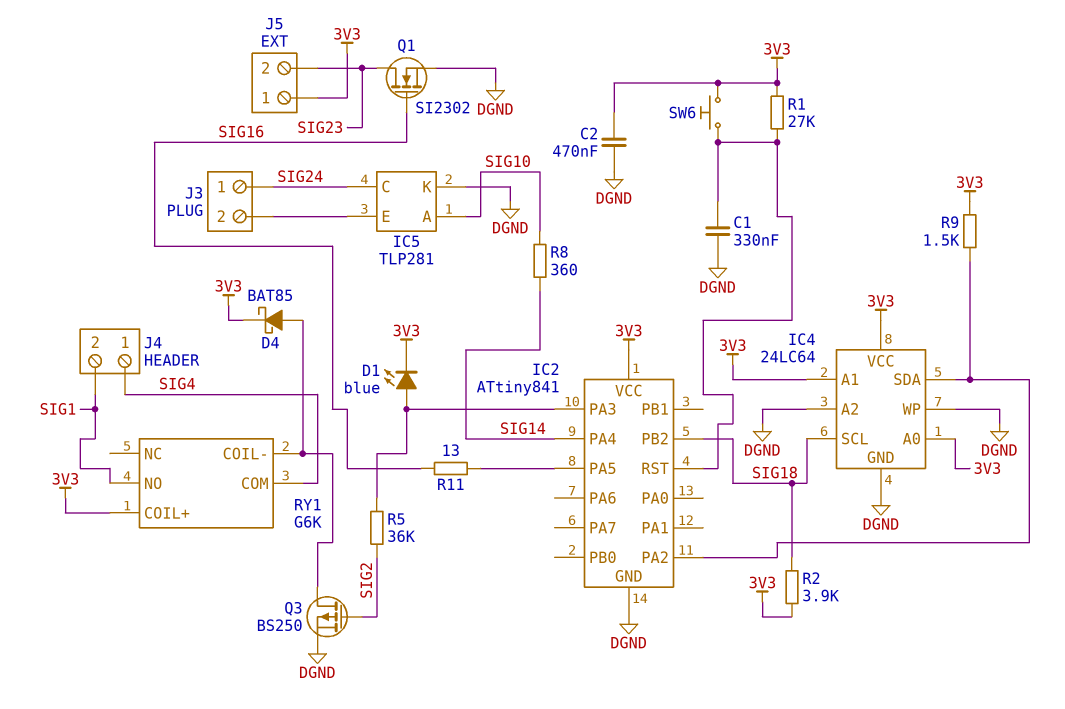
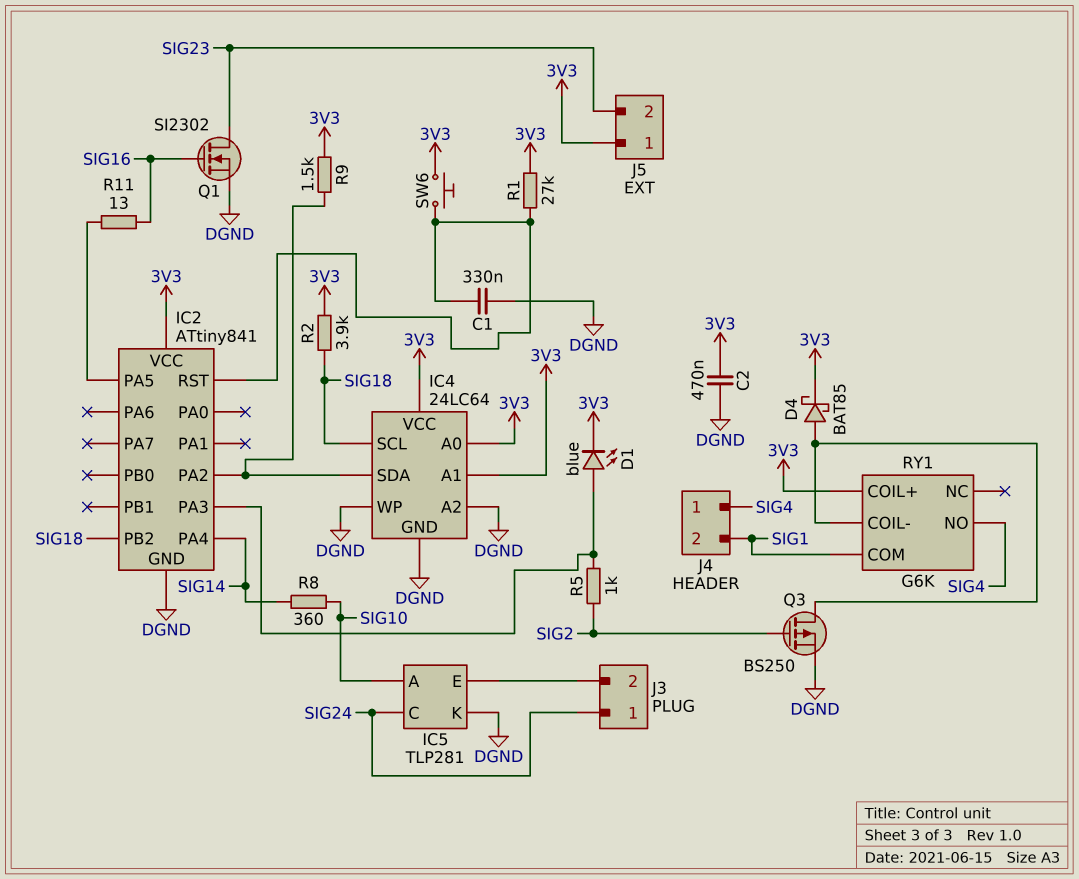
R5: 36k (IC2/PA3, SIG2) -> 1k (IC2/PA3, SIG2)
RY1 pin COM: SIG4 -> SIG1
RY1 pin NO: SIG1 -> SIG4

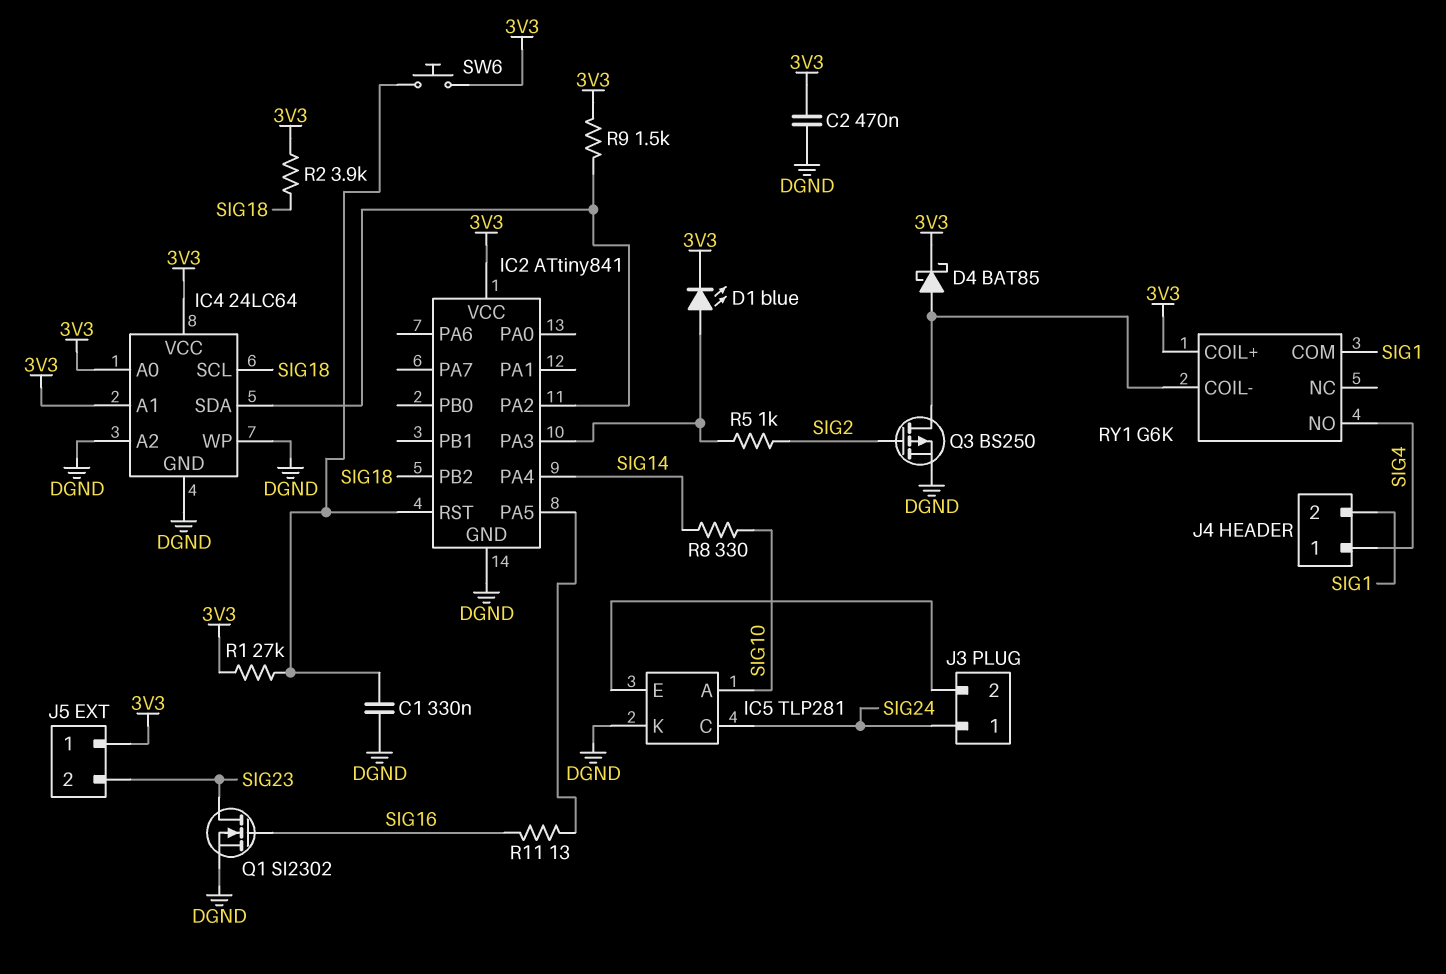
R8: 360 (SIG10, SIG14) -> 330 (SIG10, SIG14)

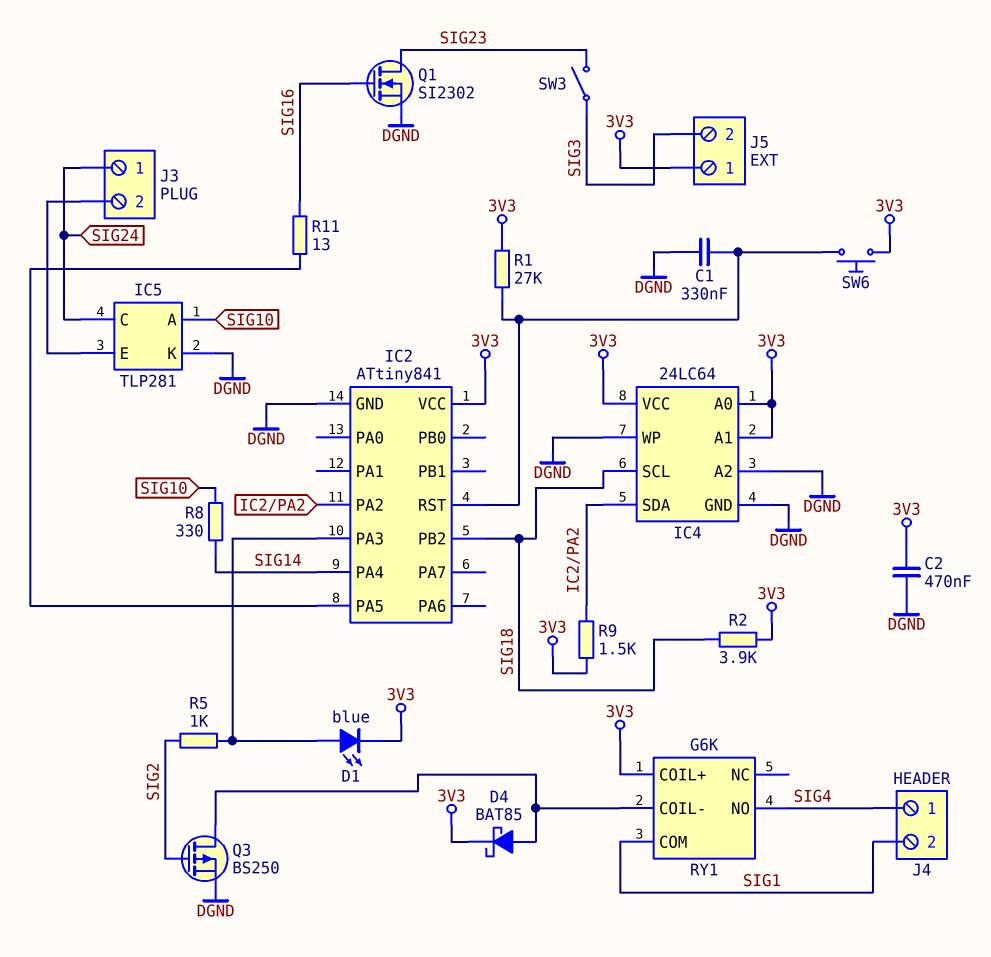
J5 pin 2: SIG23 -> SIG3
SW3: none -> switch (SIG3, SIG23)

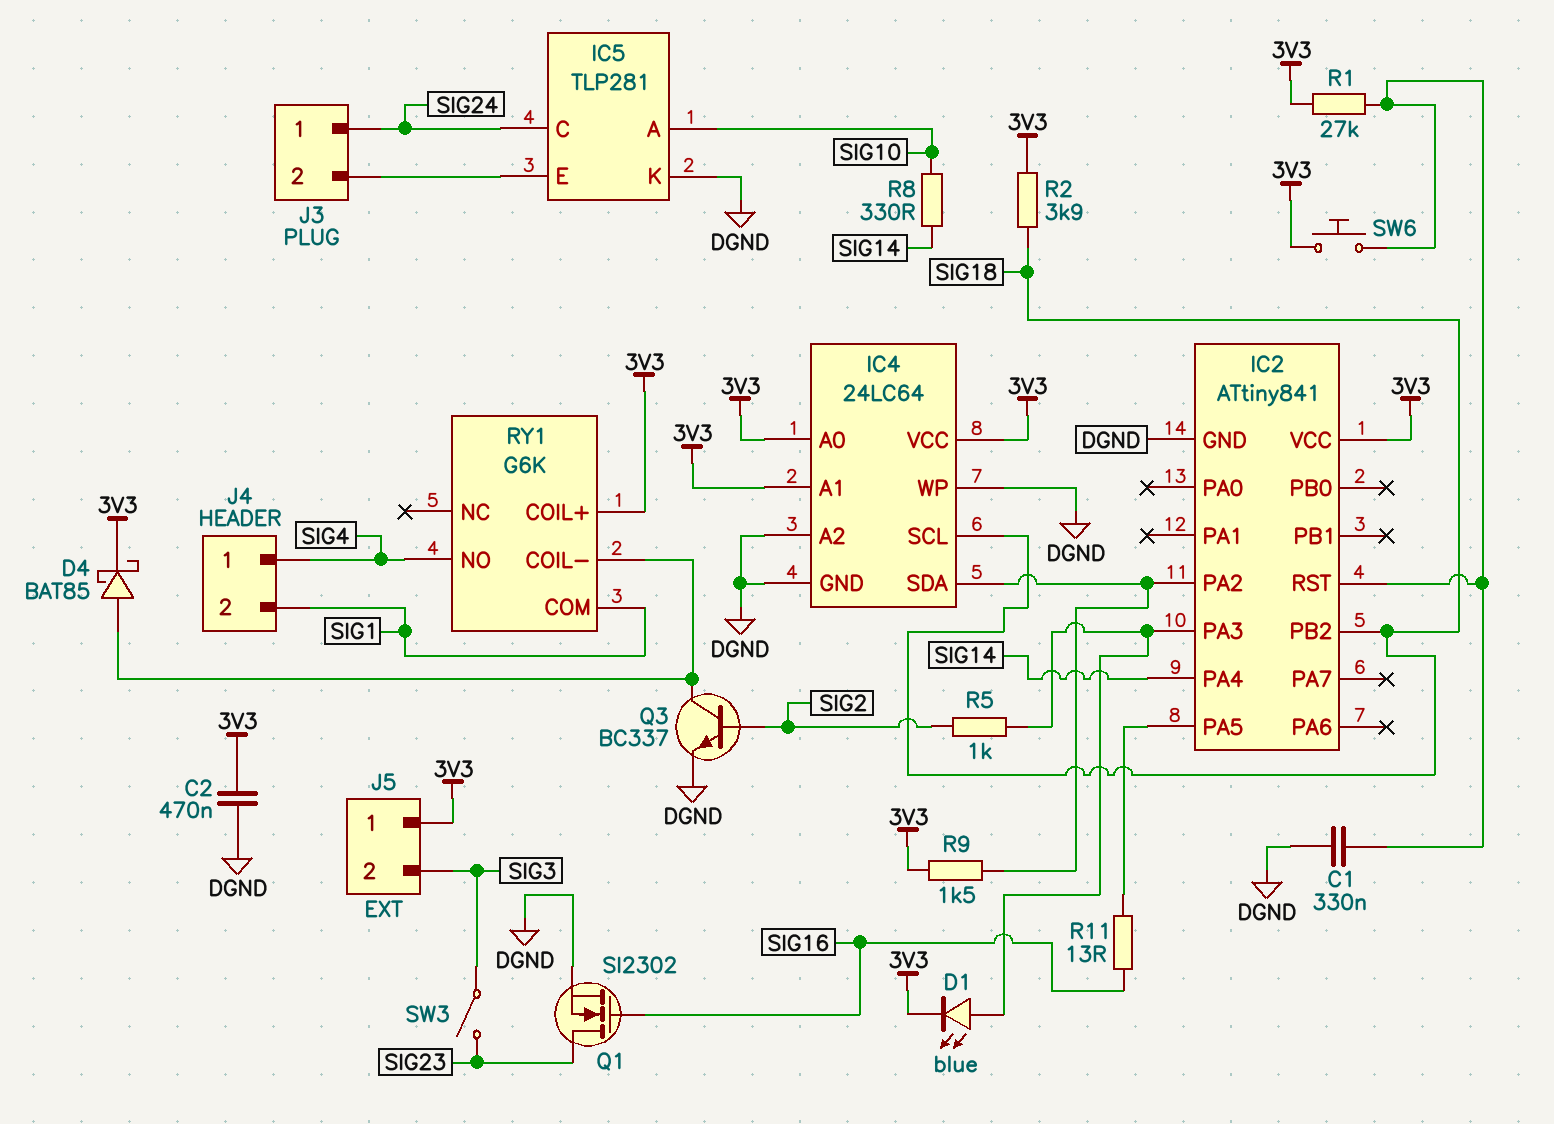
Q3: PMOS BS250 (G SIG2, D RY1/COIL-, S DGND) -> NPN BC337 (B SIG2, C RY1/COIL-, E DGND)

